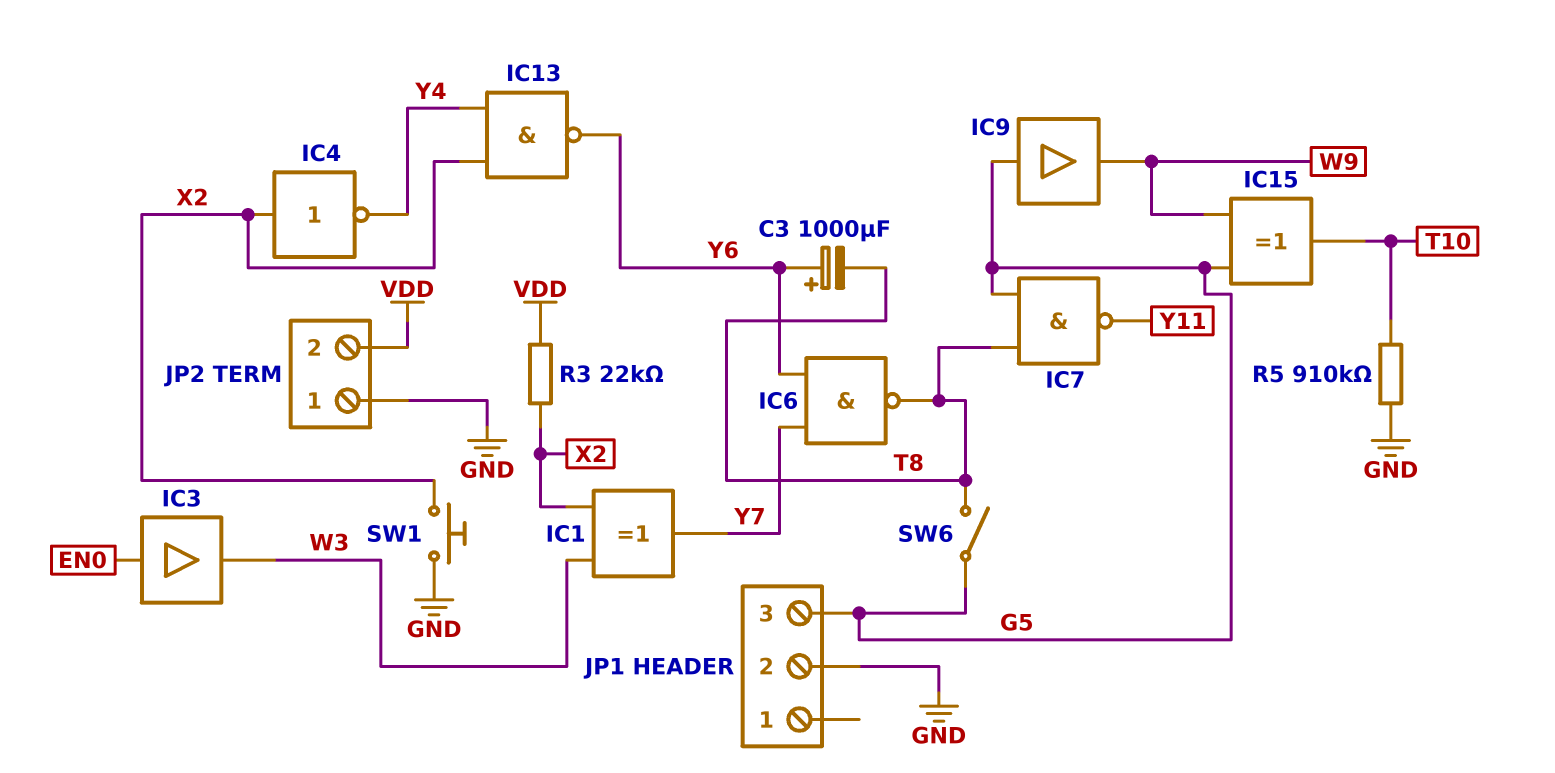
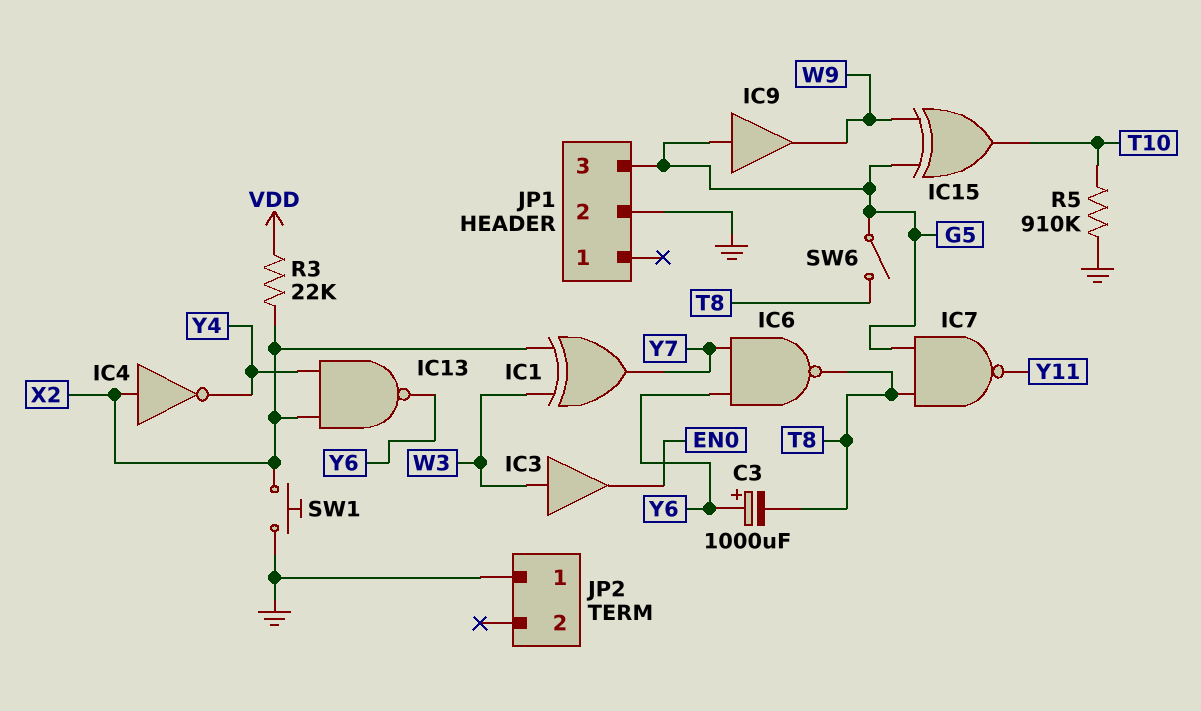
IC3: buffer (in EN0, out W3) -> buffer (in W3, out EN0)
JP2 pin 2: VDD -> none

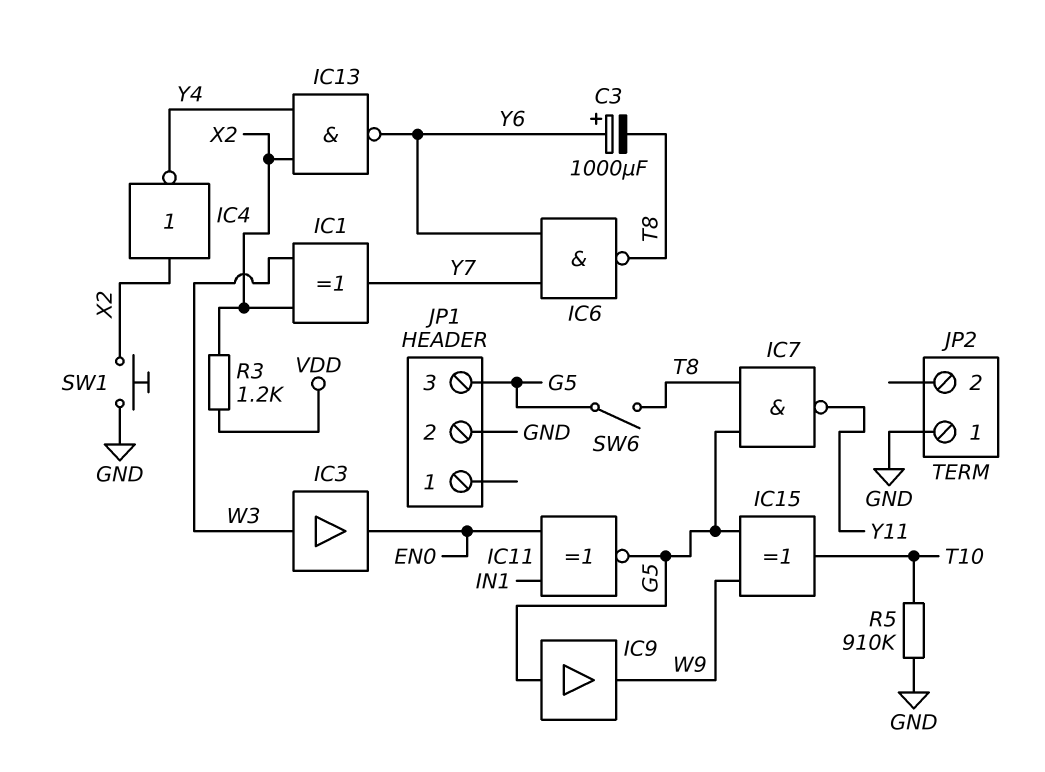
IC11: none -> XNOR (in EN0, in IN1, out G5)
R3: 22k (VDD, X2) -> 1.2k (VDD, X2)

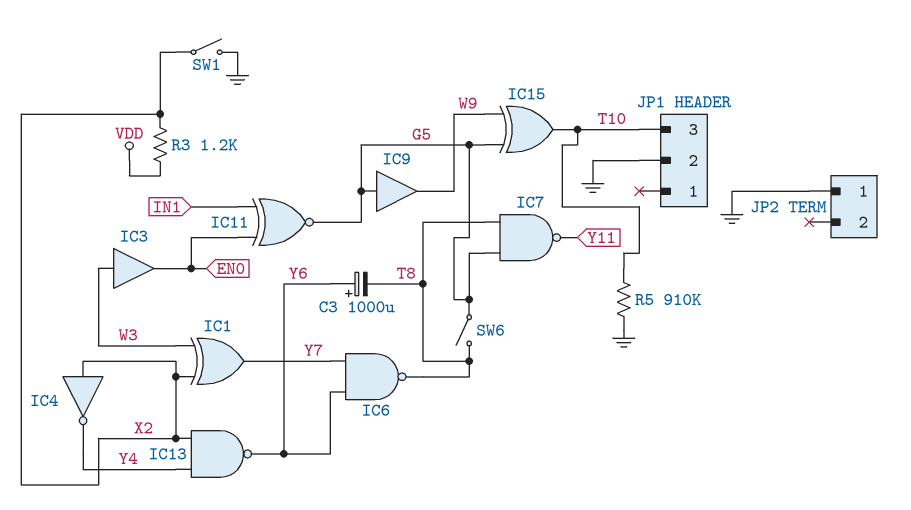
JP1 pin 3: G5 -> T10
SW1: button (GND, X2) -> switch (GND, X2)

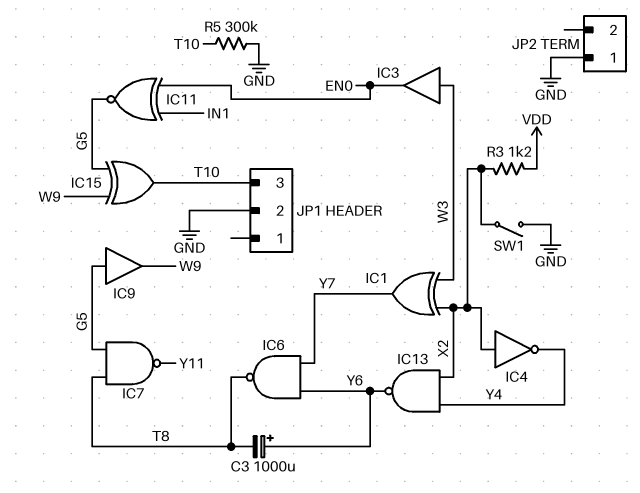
R5: 910k (GND, T10) -> 300k (GND, T10)
SW6: switch (G5, T8) -> none

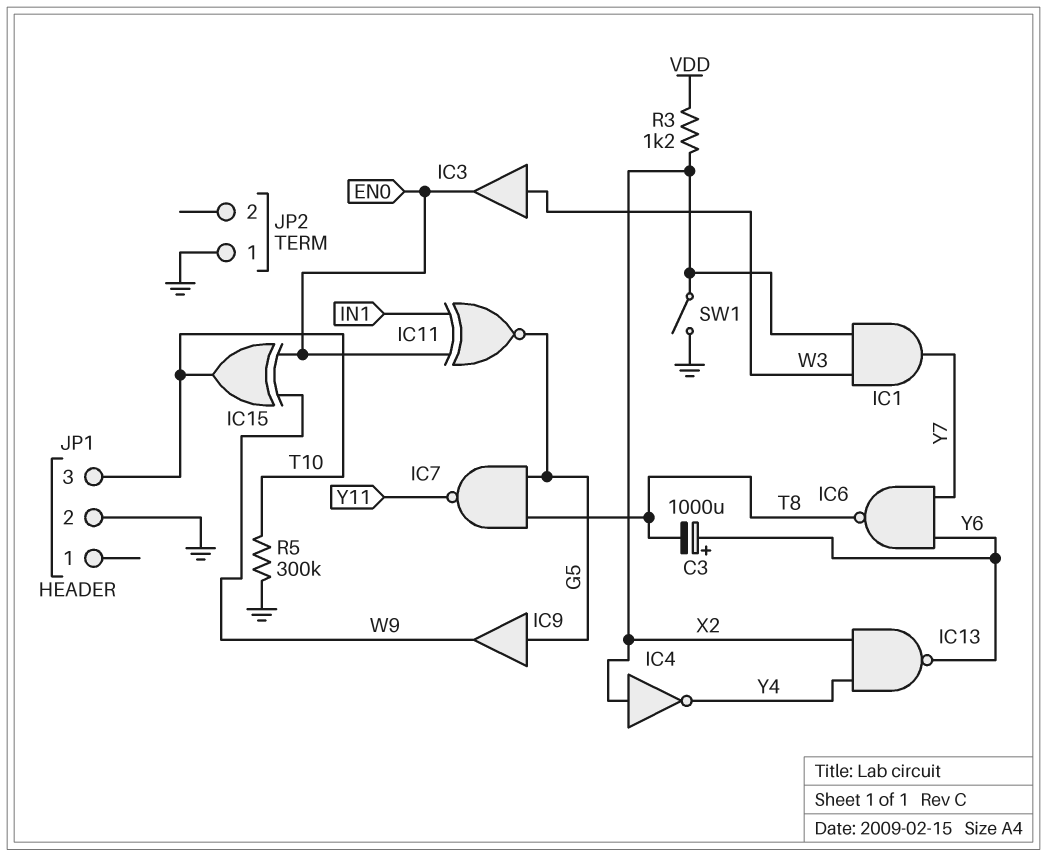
IC1: XOR (in W3, in X2, out Y7) -> AND (in W3, in X2, out Y7)
IC15: XOR (in G5, in W9, out T10) -> XOR (in EN0, in W9, out T10)

